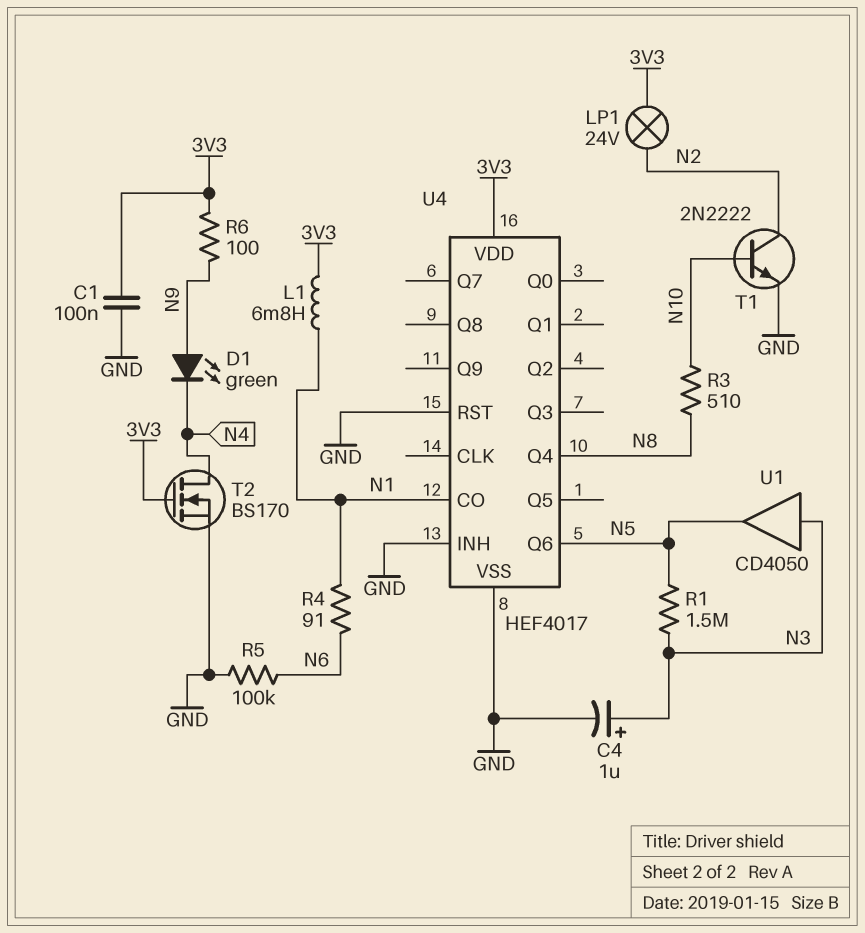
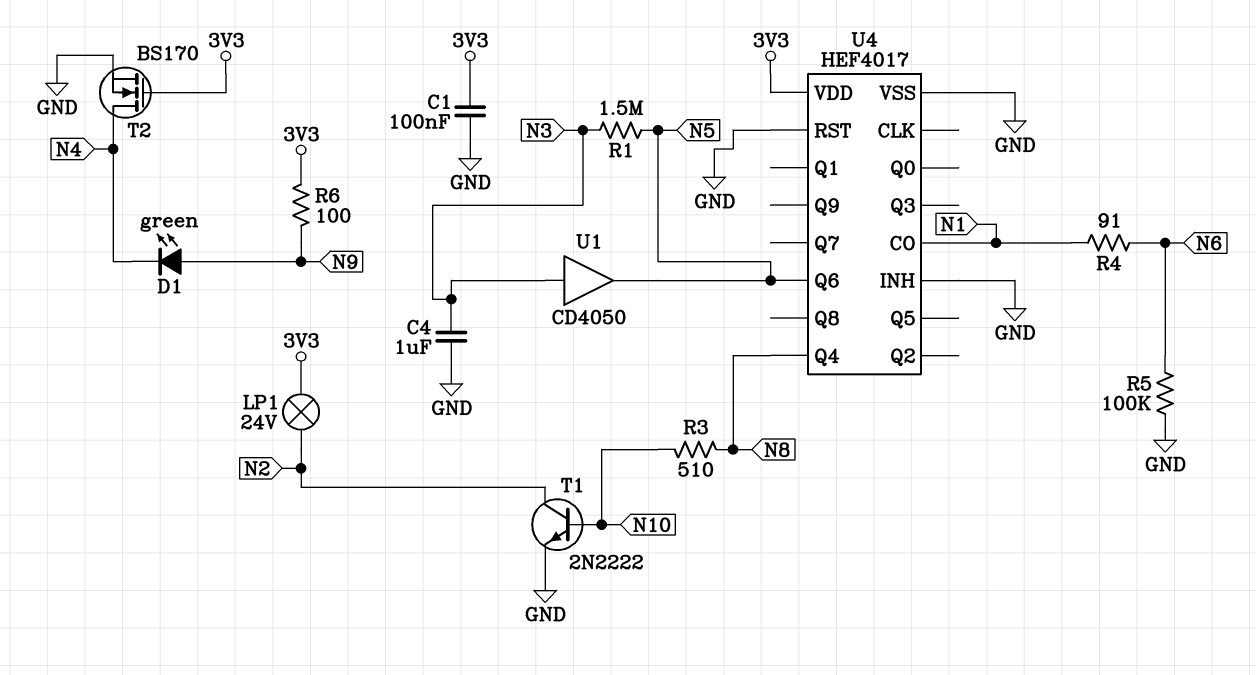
C4: 1uF (plus N3, minus GND) -> 1uF (GND, N3)
L1: 6.8mH (3V3, N1) -> none

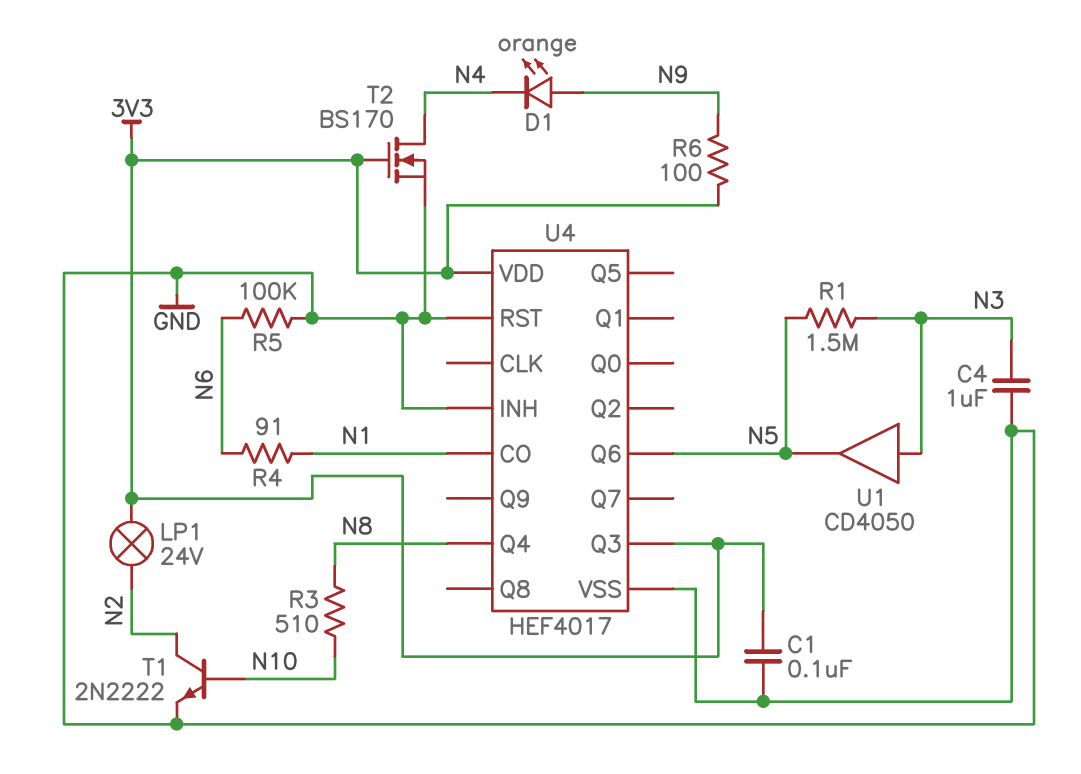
D1: LED green (A N9, K N4) -> LED orange (A N9, K N4)
U4 pin Q3: none -> 3V3

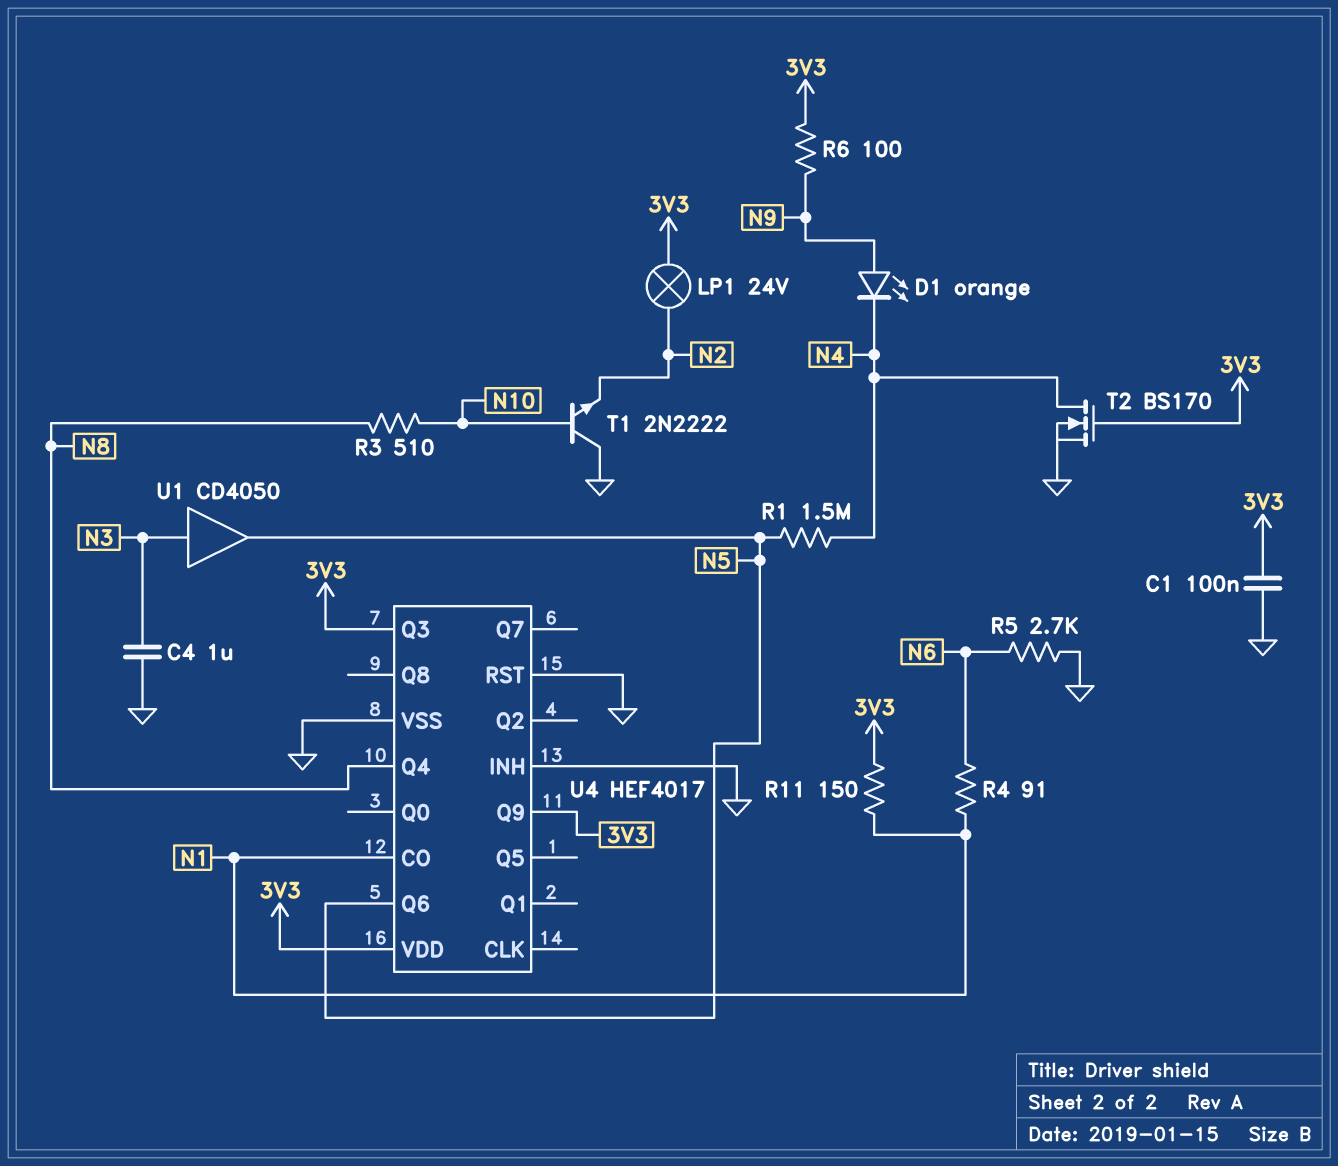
R1: 1.5M (N3, N5) -> 1.5M (N4, N5)
R5: 100k (GND, N6) -> 2.7k (GND, N6)
R11: none -> 150 (3V3, N1)
T1: NPN 2N2222 (B N10, C N2, E GND) -> NPN 2N2222 (B N10, C GND, E N2)
U4 pin Q9: none -> 3V3

